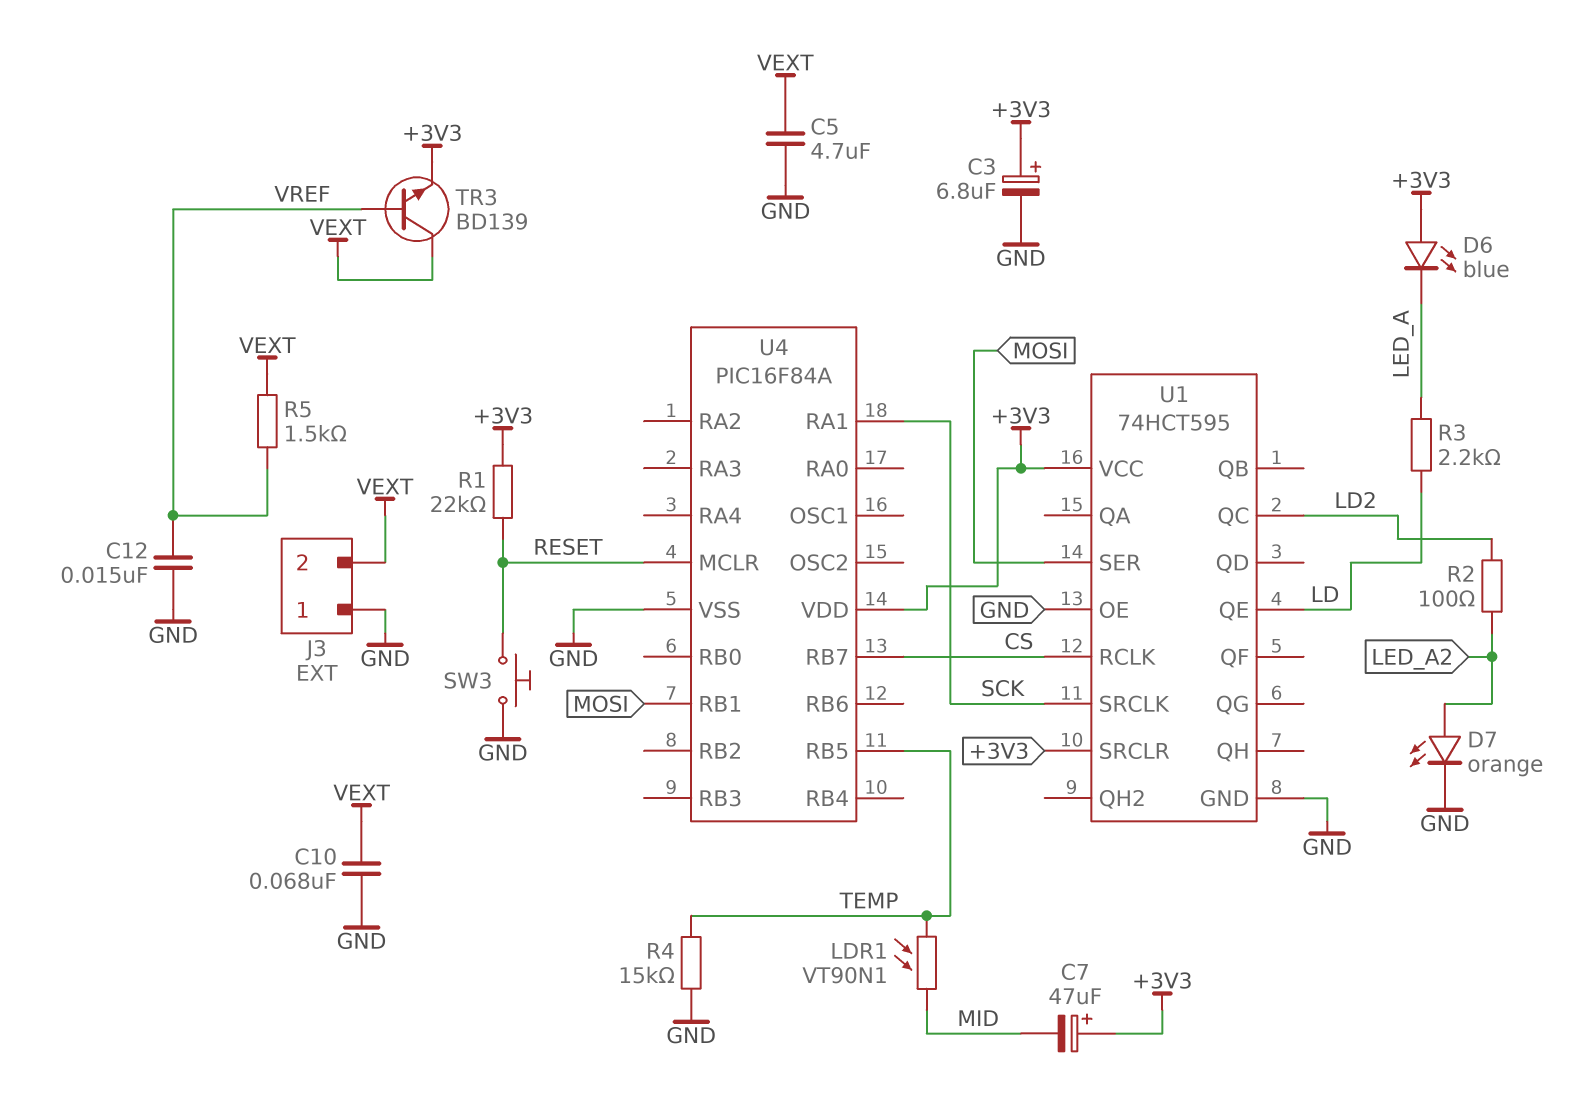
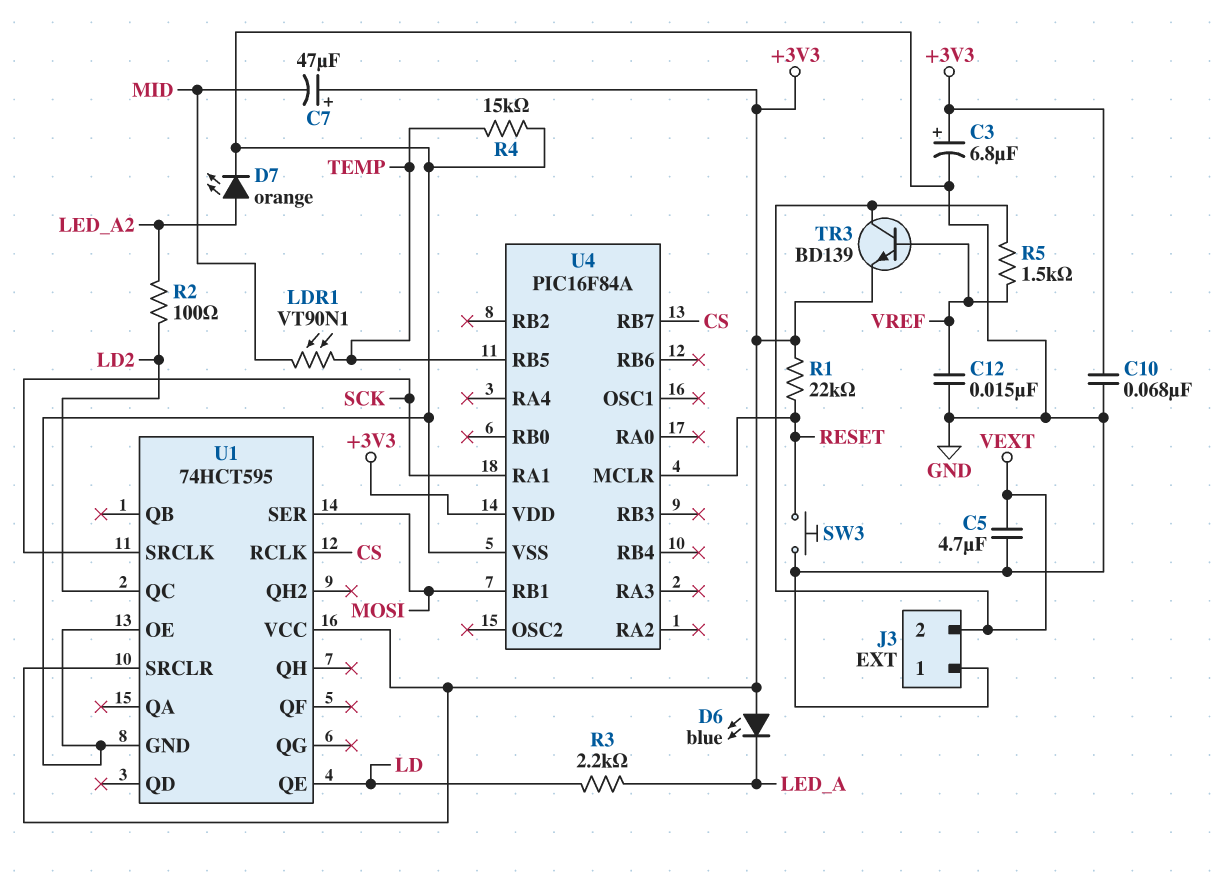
C10: 68nF (GND, VEXT) -> 68nF (+3V3, GND)

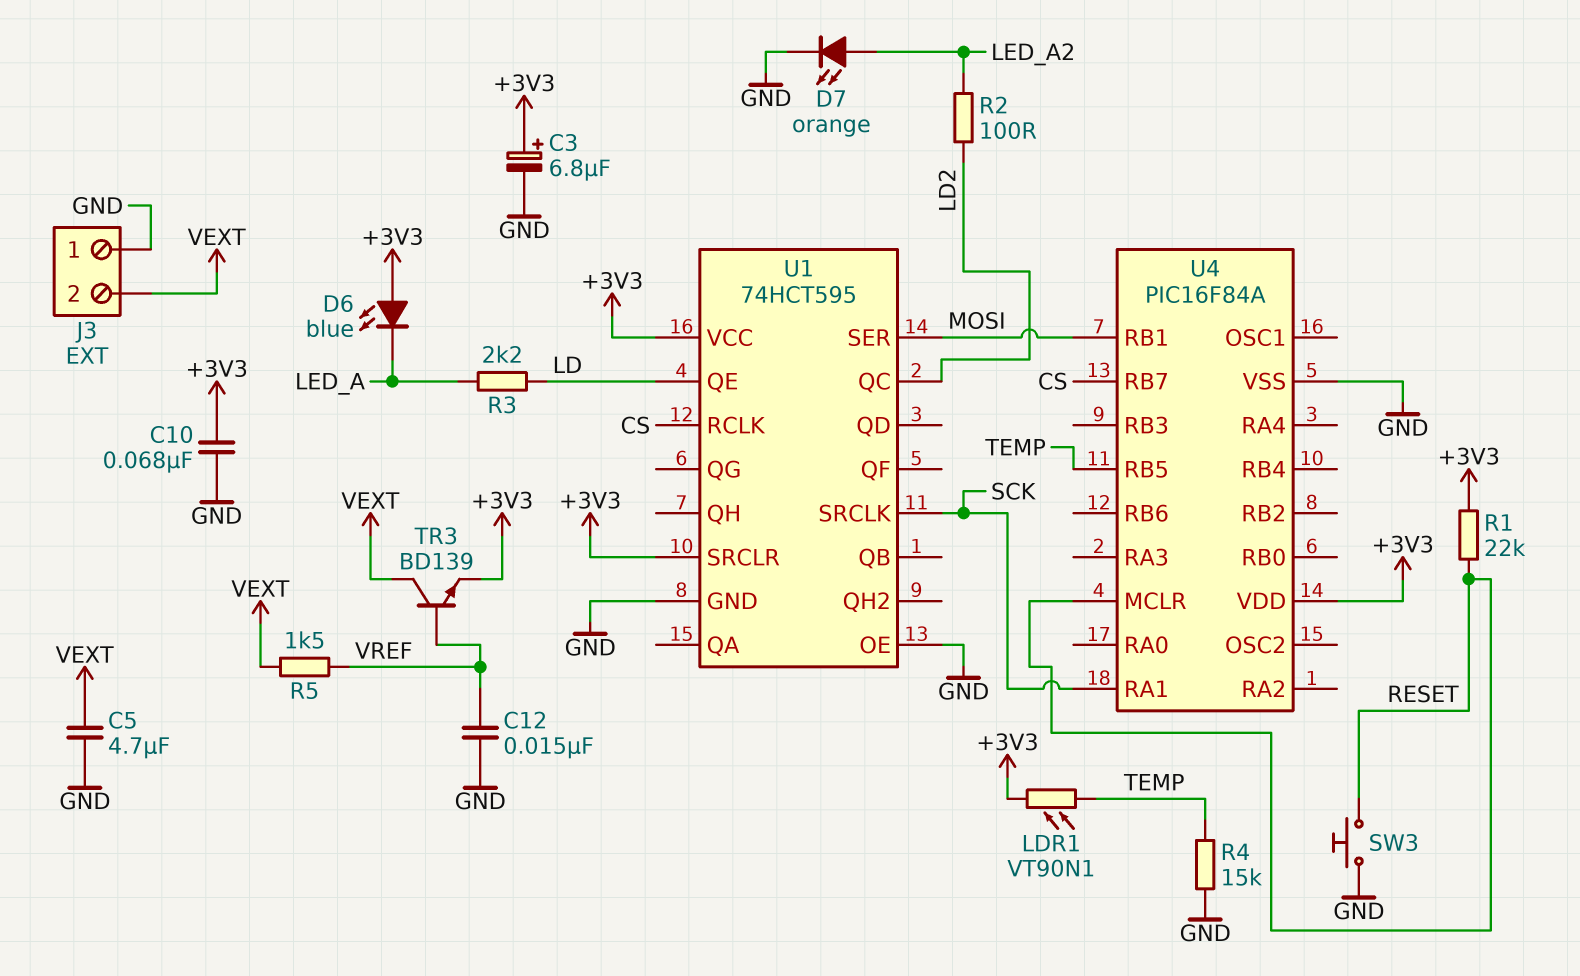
C7: 47uF (plus +3V3, minus MID) -> none
LDR1: VT90N1 (MID, TEMP) -> VT90N1 (+3V3, TEMP)

